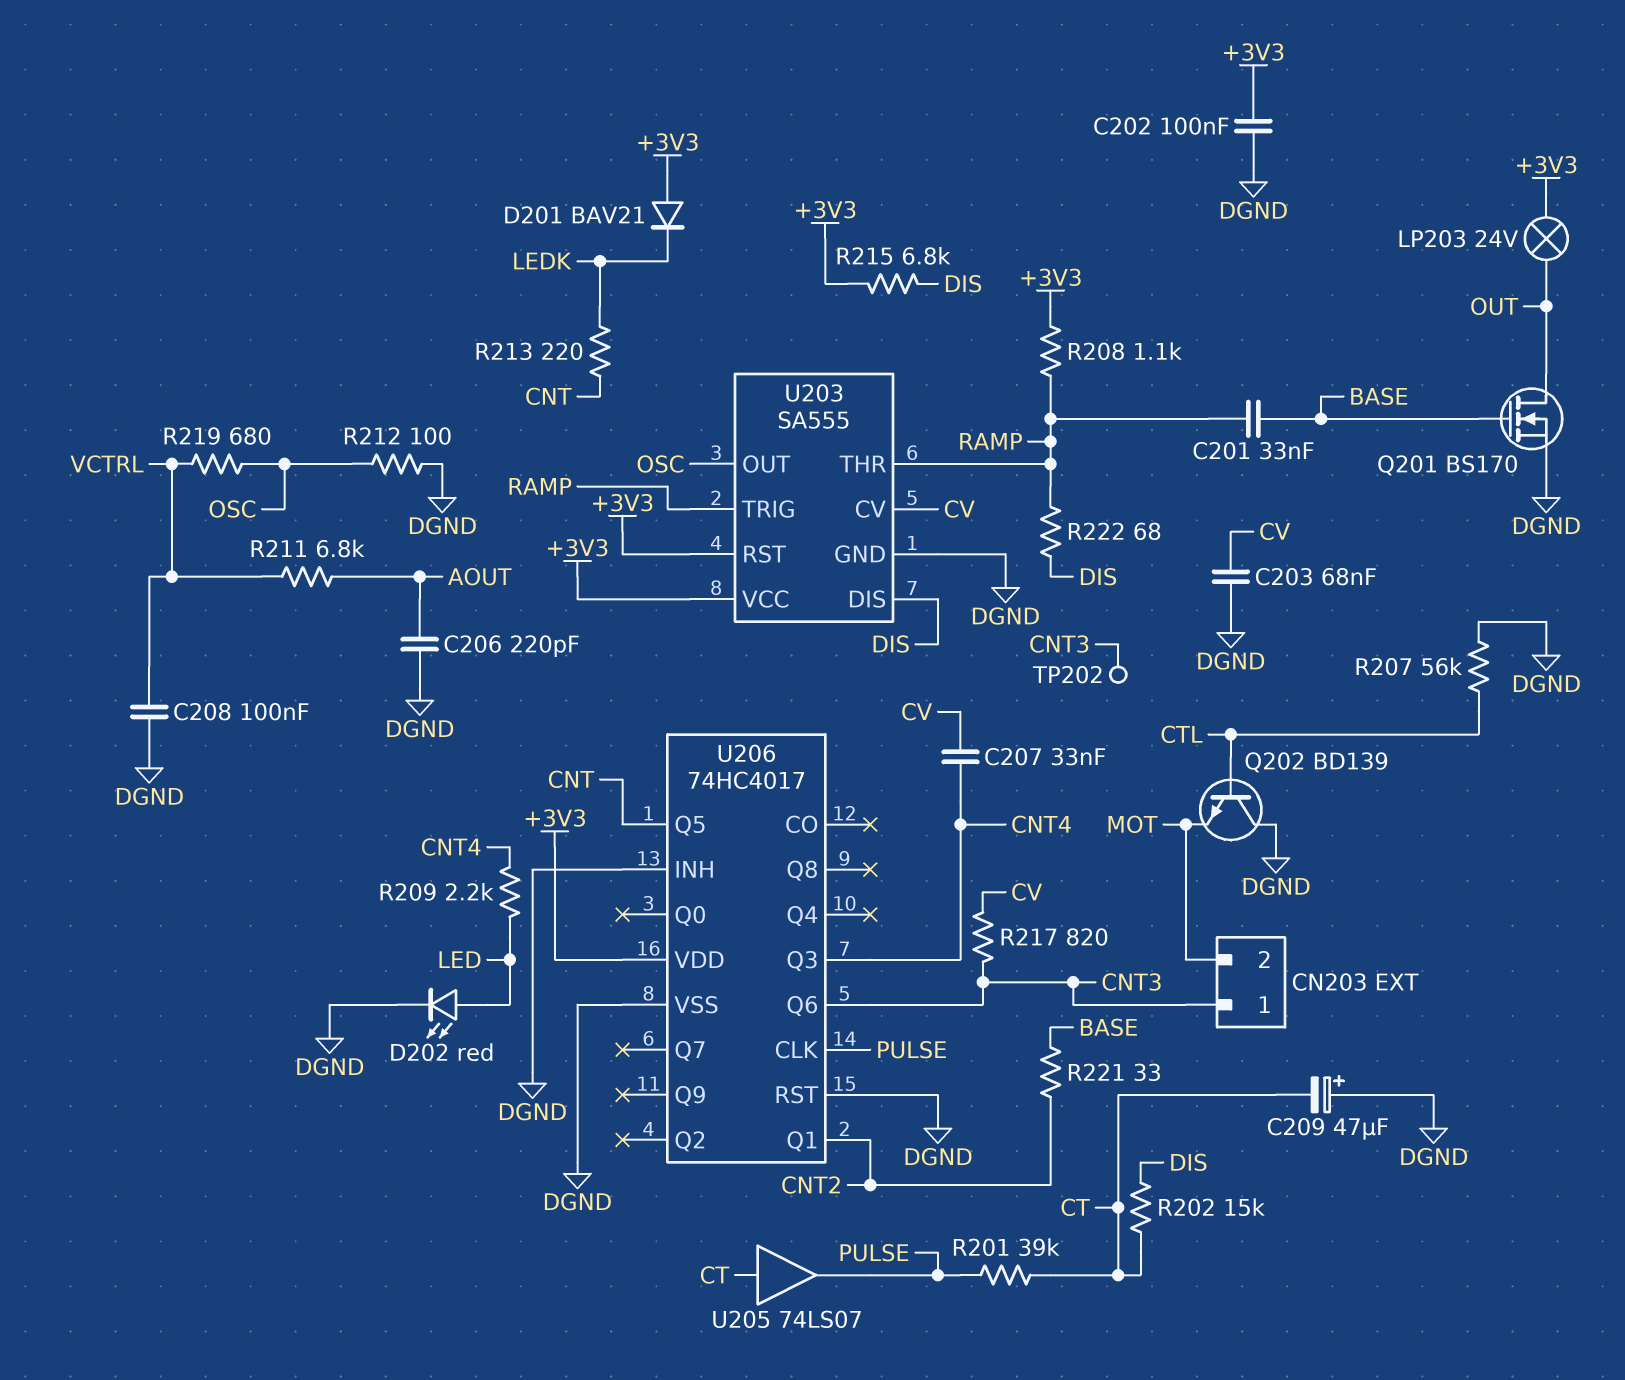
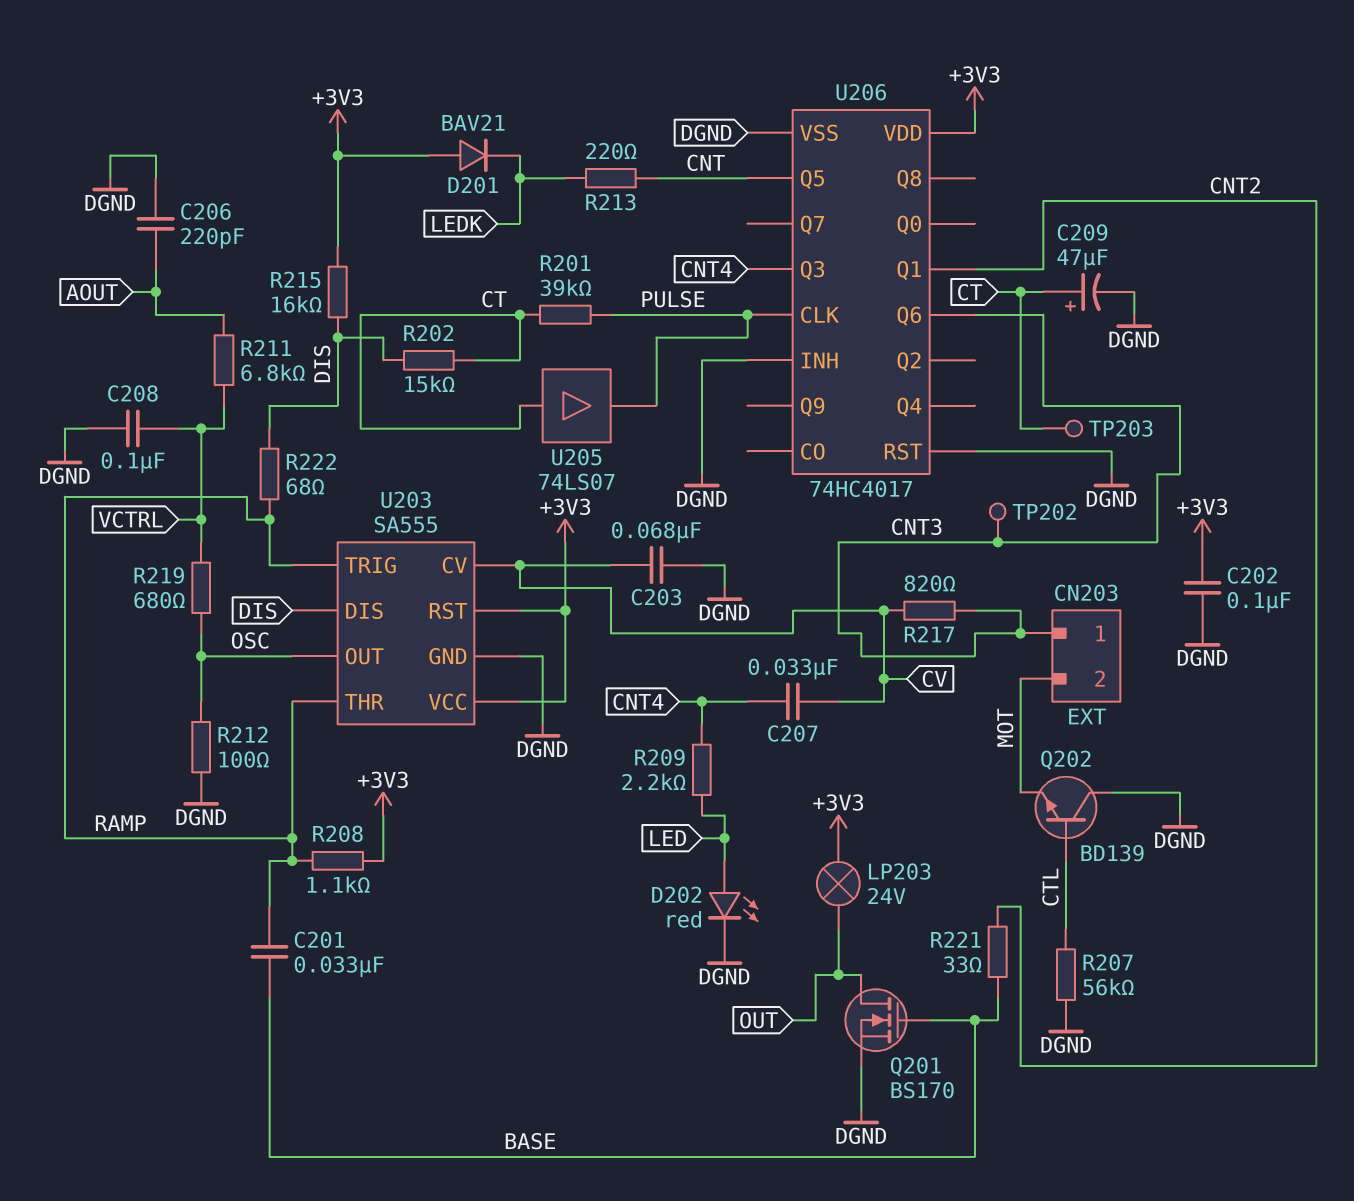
C209: 47uF (plus DGND, minus CT) -> 47uF (plus CT, minus DGND)
R215: 6.8k (+3V3, DIS) -> 16k (+3V3, DIS)
TP203: none -> test point (CT)

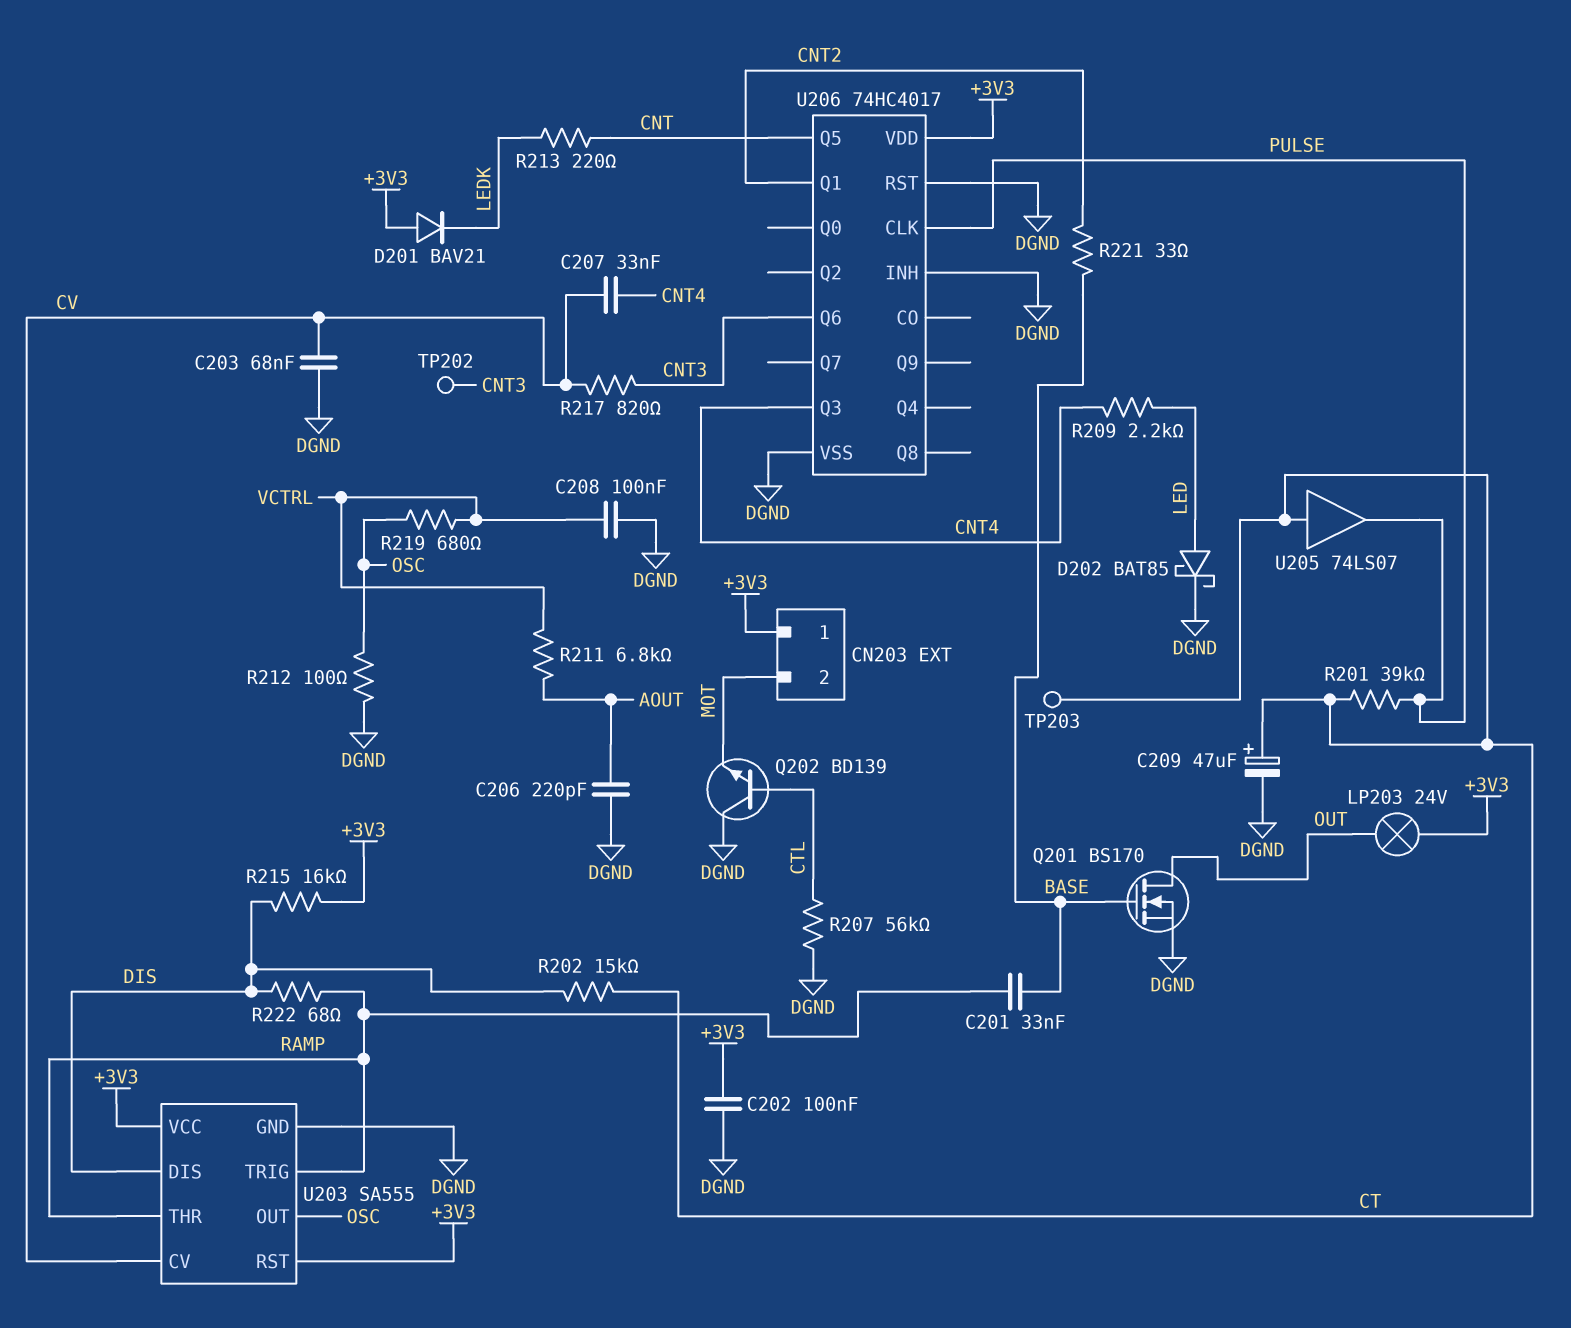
CN203 pin 1: CNT3 -> +3V3
D202: LED red (A LED, K DGND) -> schottky BAT85 (A LED, K DGND)
R208: 1.1k (+3V3, RAMP) -> none

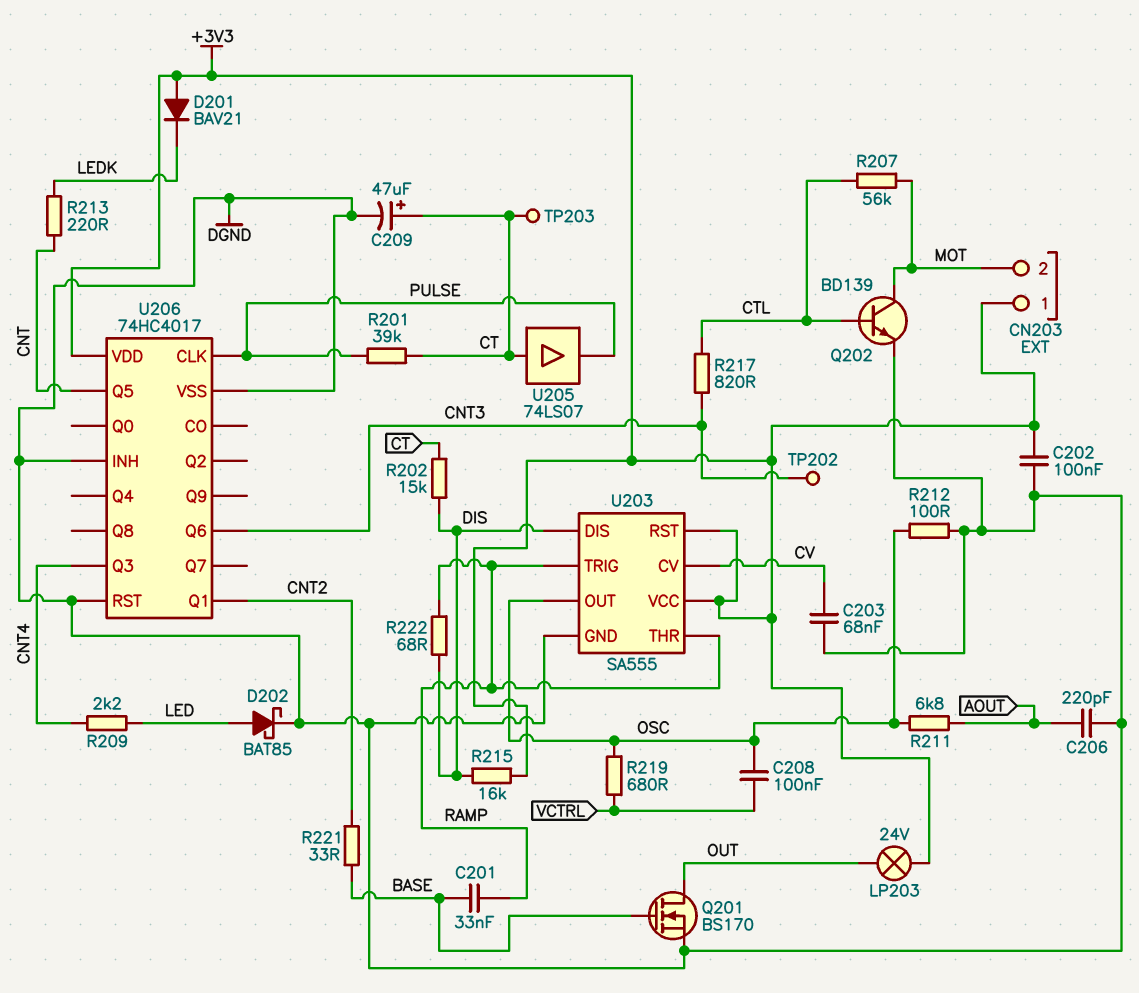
C207: 33nF (CNT4, CV) -> none
C208: 100nF (DGND, VCTRL) -> 100nF (OSC, VCTRL)
Q202: NPN BD139 (B CTL, C DGND, E MOT) -> NPN BD139 (B CTL, C MOT, E DGND)
R207: 56k (CTL, DGND) -> 56k (CTL, MOT)
R211: 6.8k (AOUT, VCTRL) -> 6.8k (AOUT, OSC)
R217: 820 (CNT3, CV) -> 820 (CNT3, CTL)

